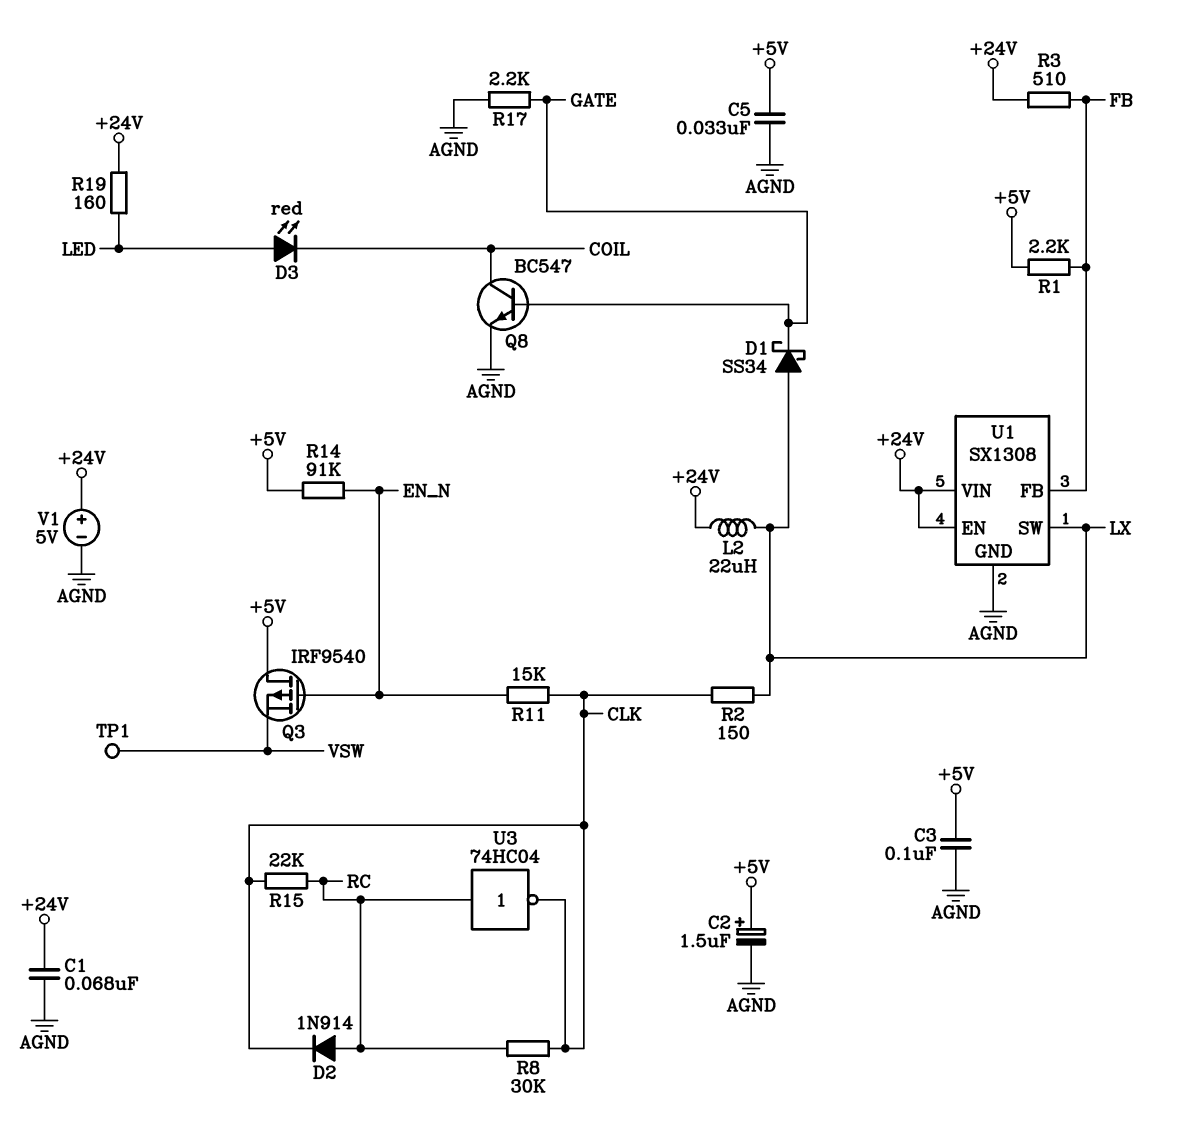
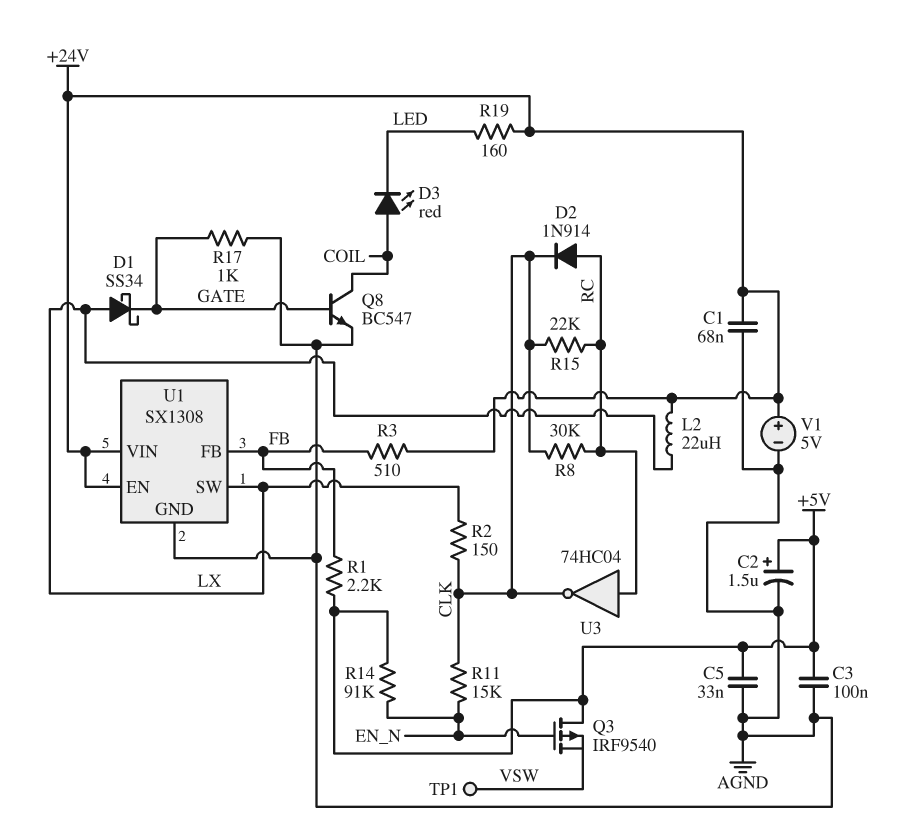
D3: LED red (A LED, K COIL) -> LED red (A COIL, K LED)
R17: 2.2k (AGND, GATE) -> 1k (AGND, GATE)

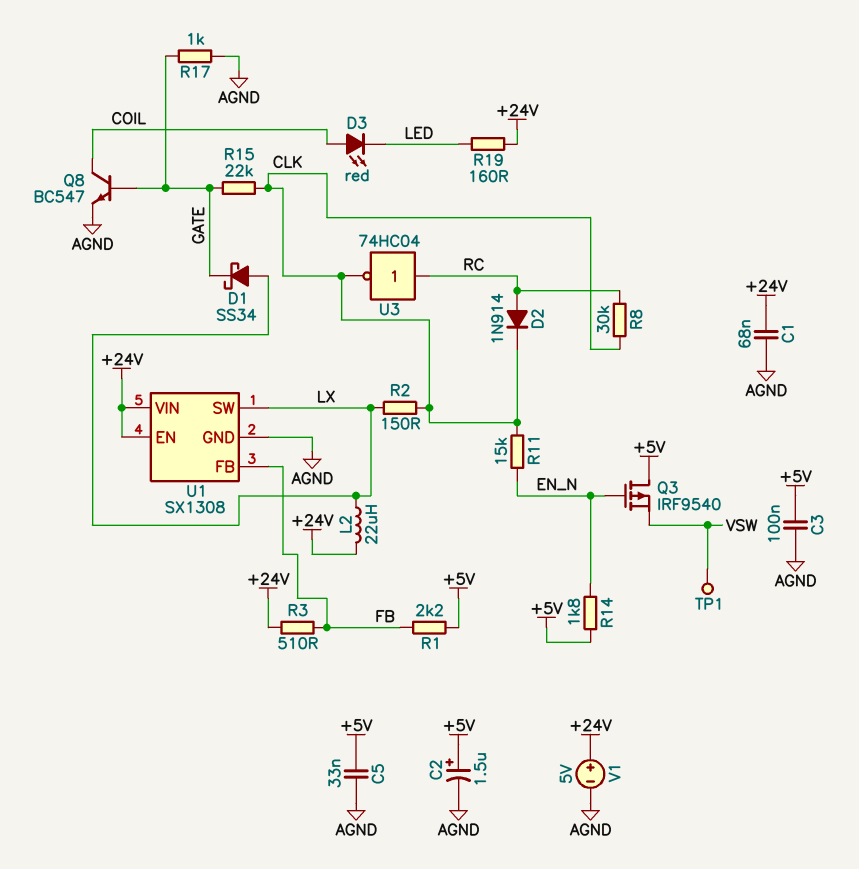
R14: 91k (+5V, EN_N) -> 1.8k (+5V, EN_N)
R15: 22k (CLK, RC) -> 22k (CLK, GATE)

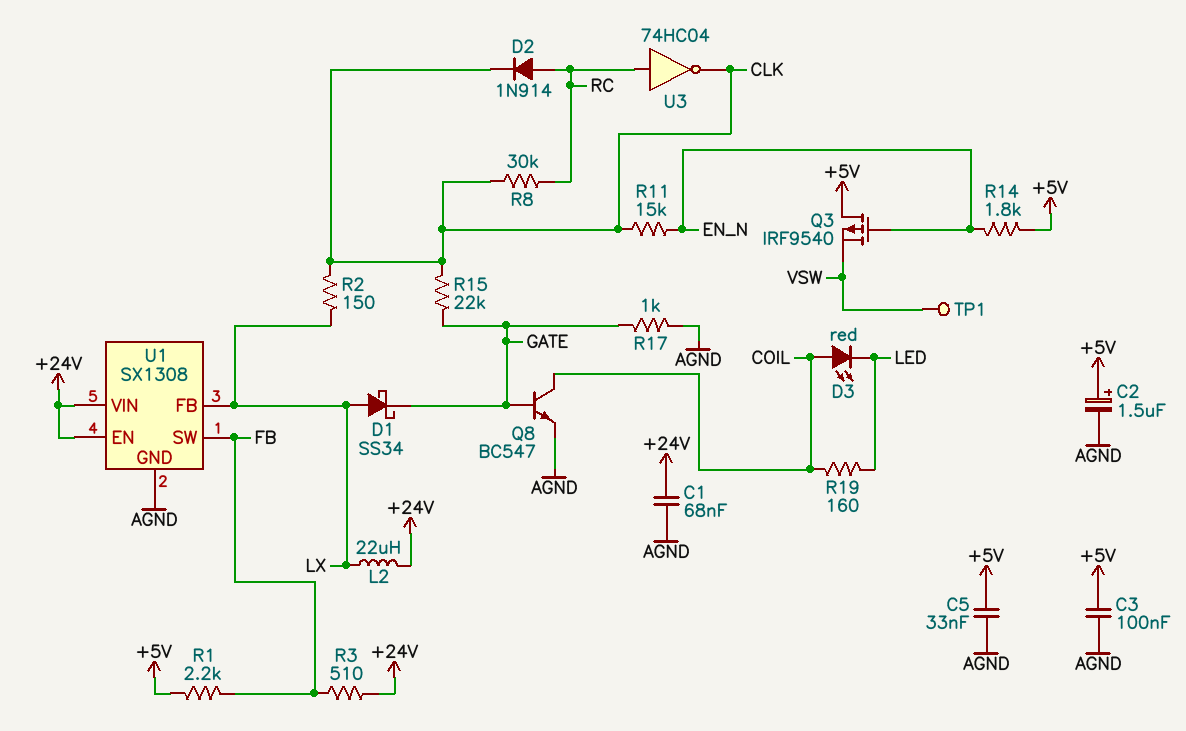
R19: 160 (+24V, LED) -> 160 (COIL, LED)
U1 pin FB: FB -> LX
U1 pin SW: LX -> FB
V1: 5V (plus +24V, minus AGND) -> none

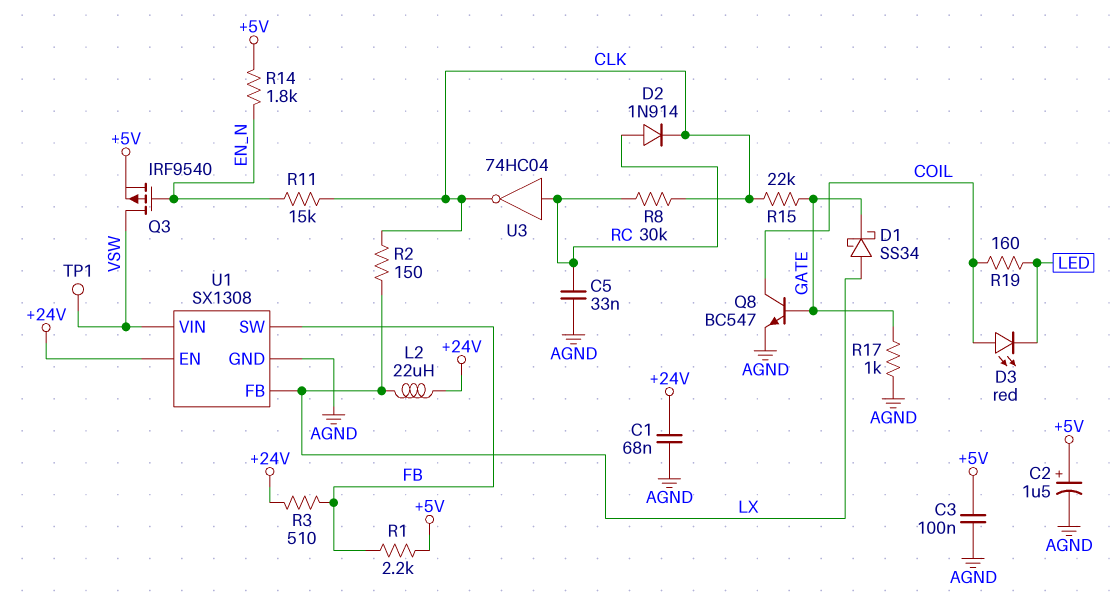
C5: 33nF (+5V, AGND) -> 33nF (AGND, RC)
Q3: PMOS IRF9540 (G EN_N, D +5V, S VSW) -> PMOS IRF9540 (G EN_N, D VSW, S +5V)
U1 pin VIN: +24V -> VSW

